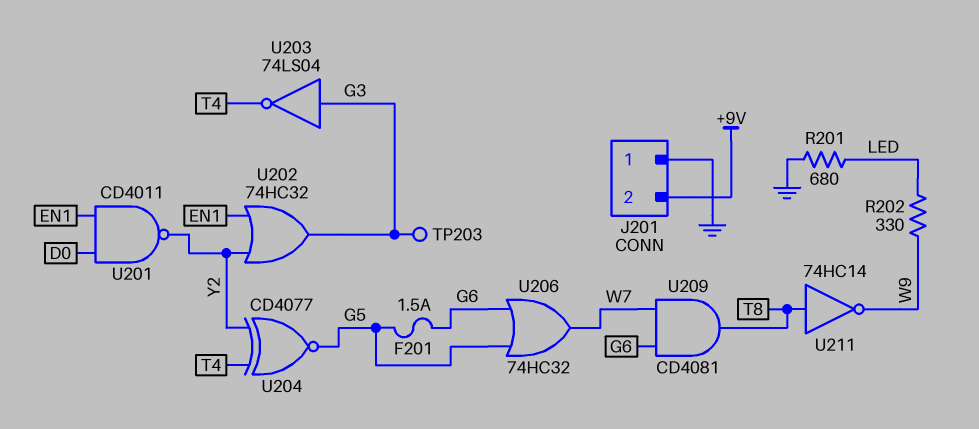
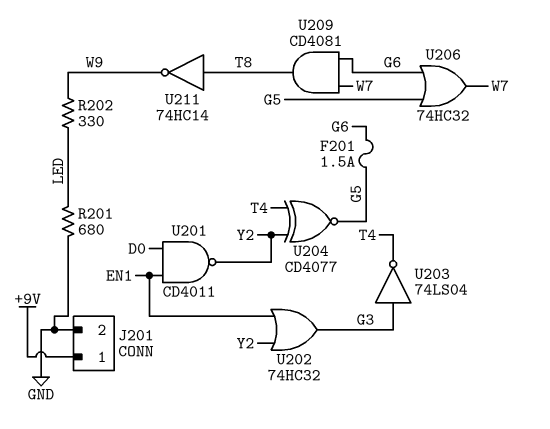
J201 pin 1: GND -> +9V
J201 pin 2: +9V -> GND
TP203: test point (G3) -> none

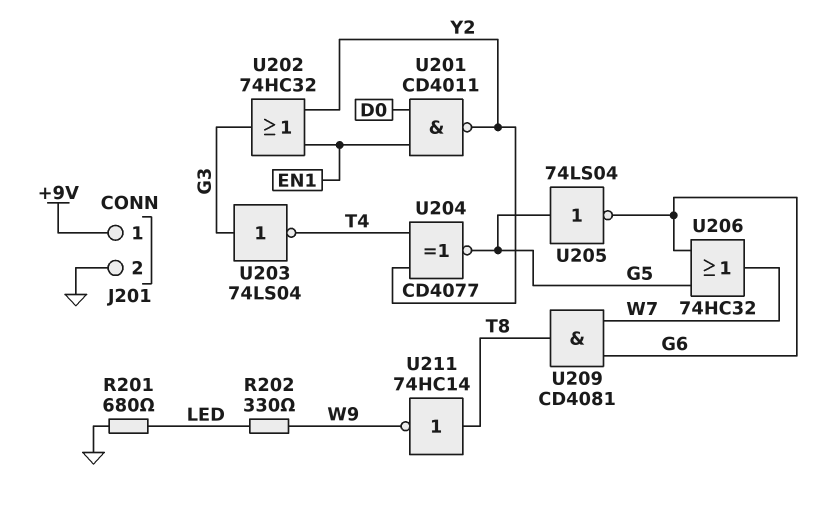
F201: 1.5A (G5, G6) -> none
U205: none -> NOT 74LS04 (in G5, out G6)

